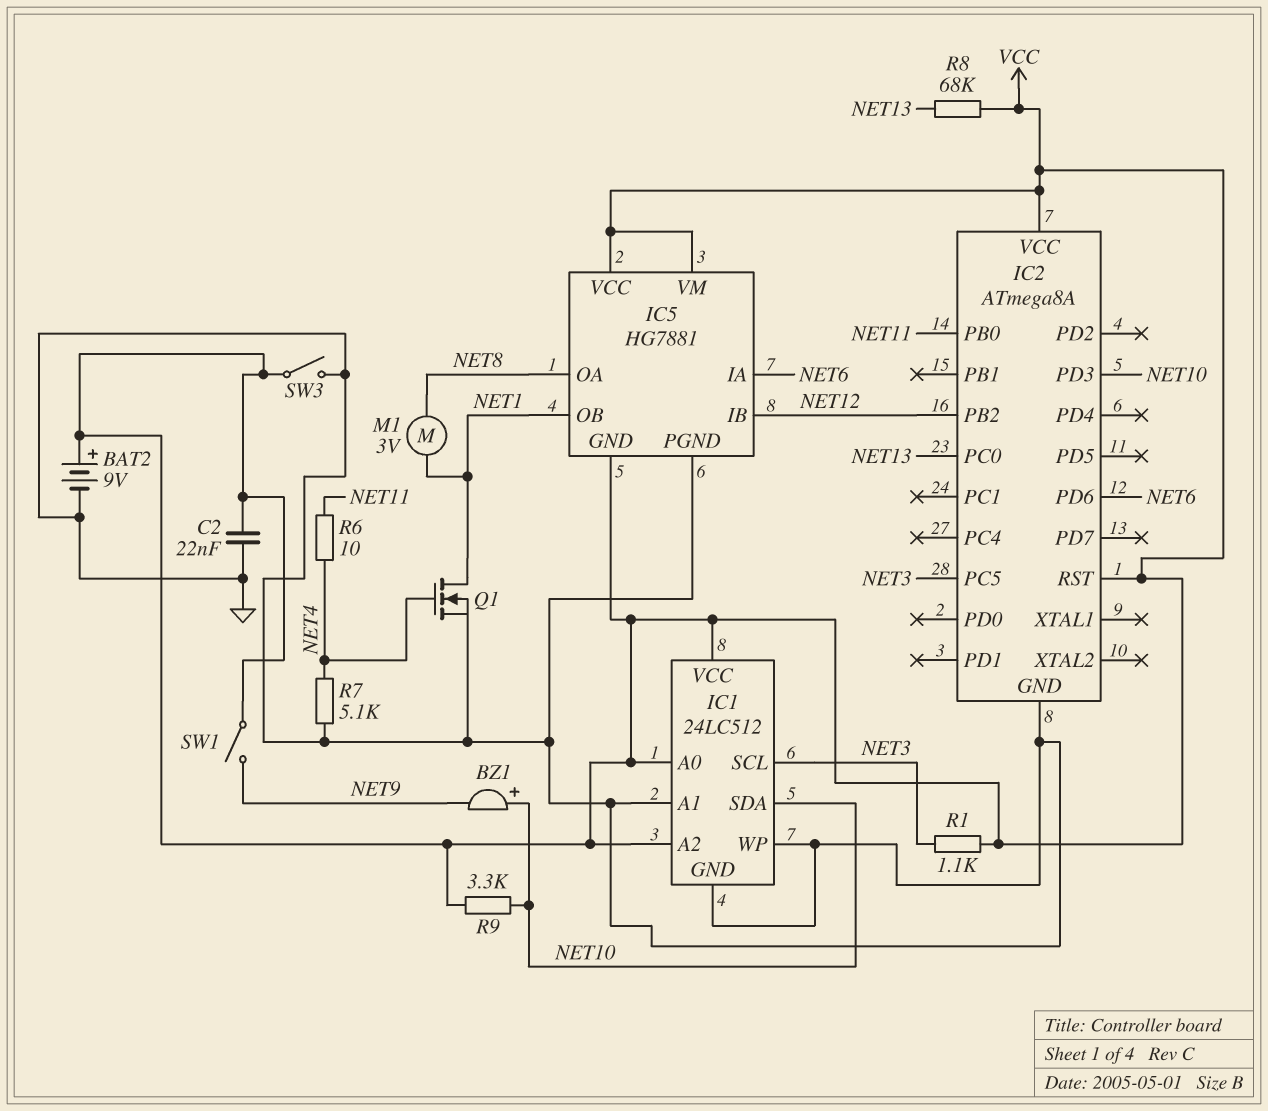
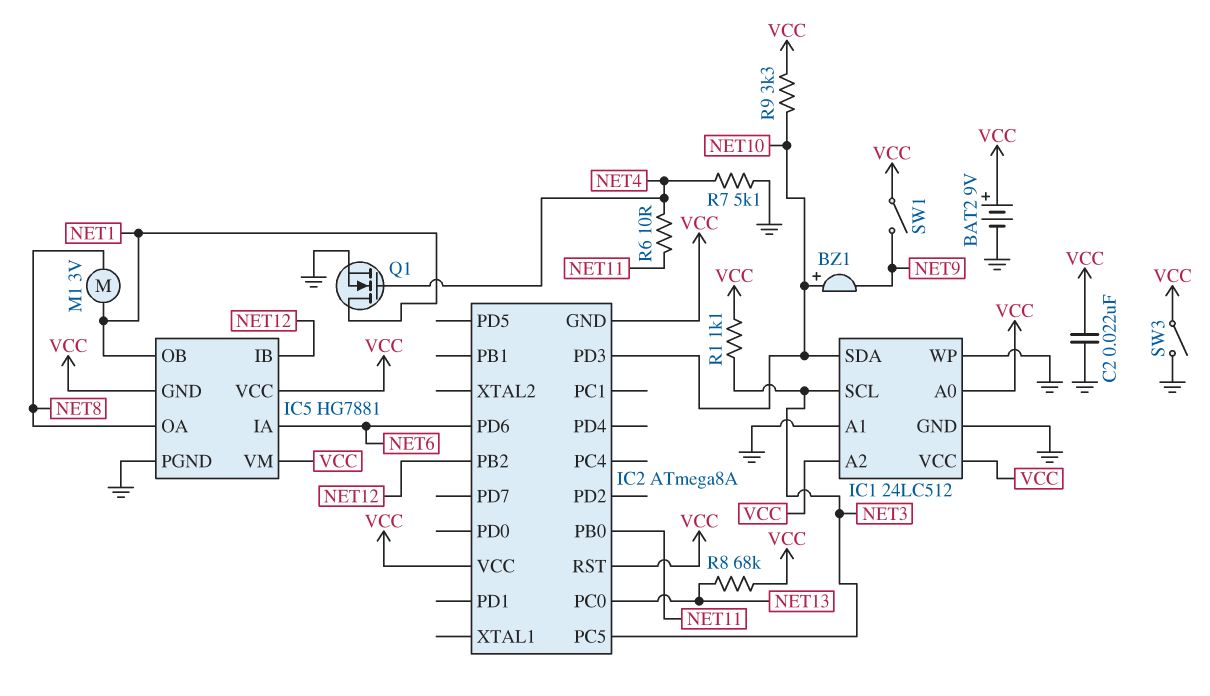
IC2 pin GND: GND -> VCC

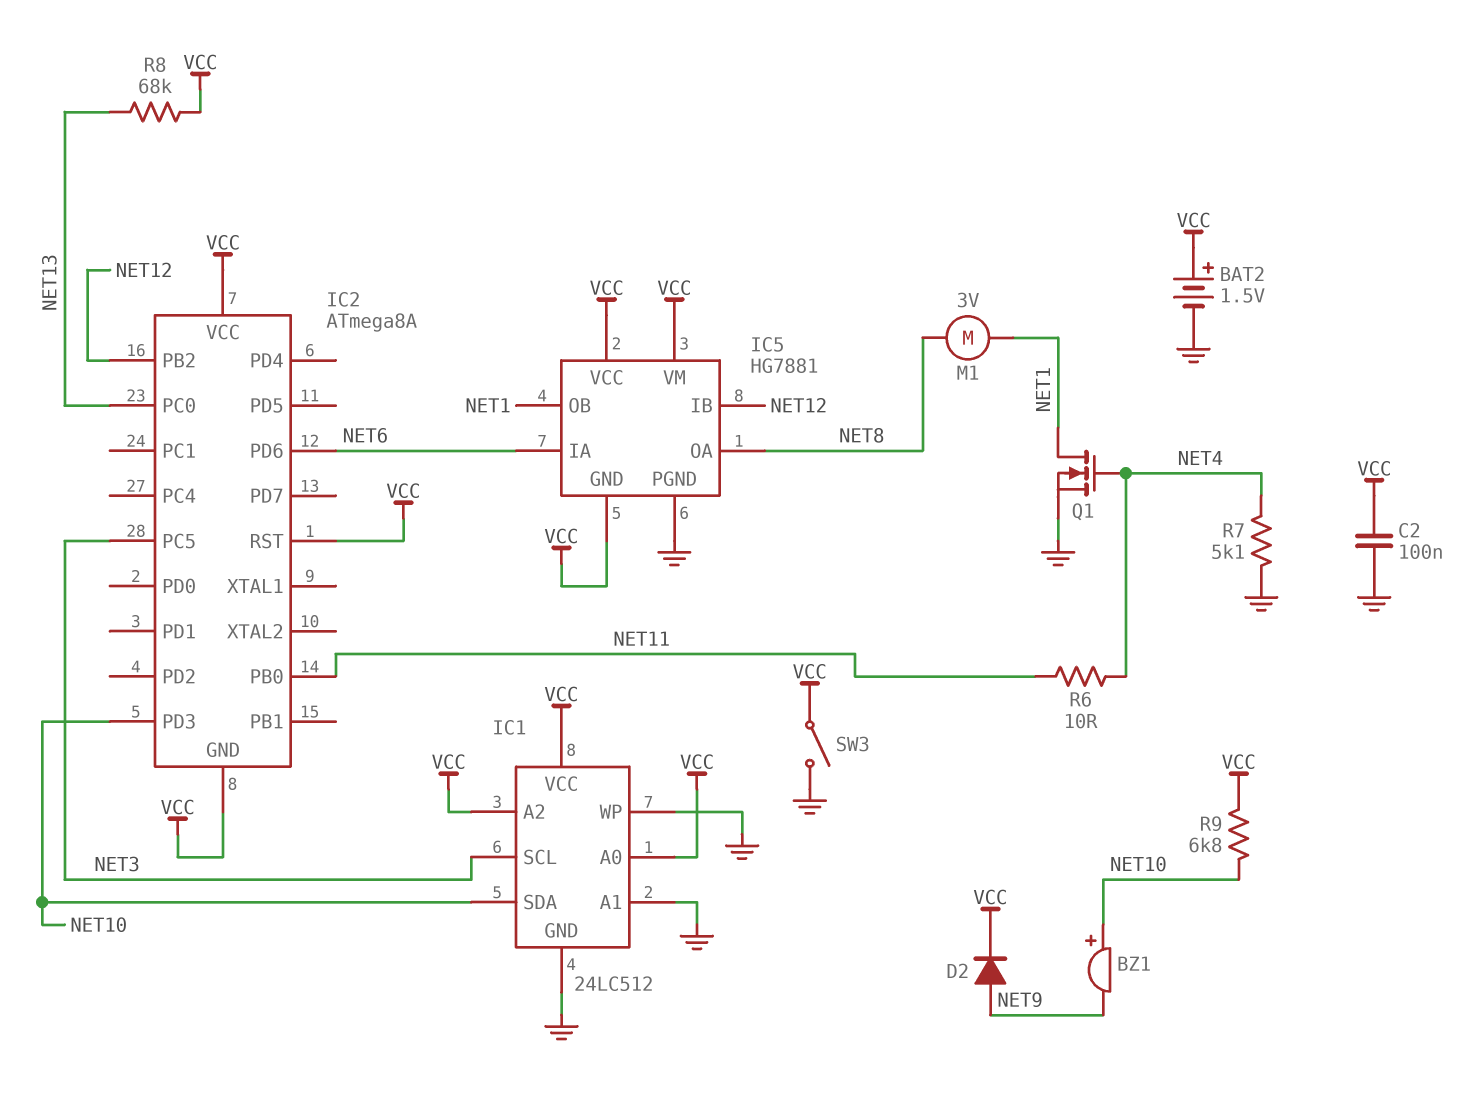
BAT2: 9V (plus VCC, minus GND) -> 1.5V (plus VCC, minus GND)
C2: 22nF (GND, VCC) -> 100nF (GND, VCC)
D2: none -> diode (A NET9, K VCC)
R1: 1.1k (NET3, VCC) -> none
R9: 3.3k (NET10, VCC) -> 6.8k (NET10, VCC)
SW1: switch (NET9, VCC) -> none

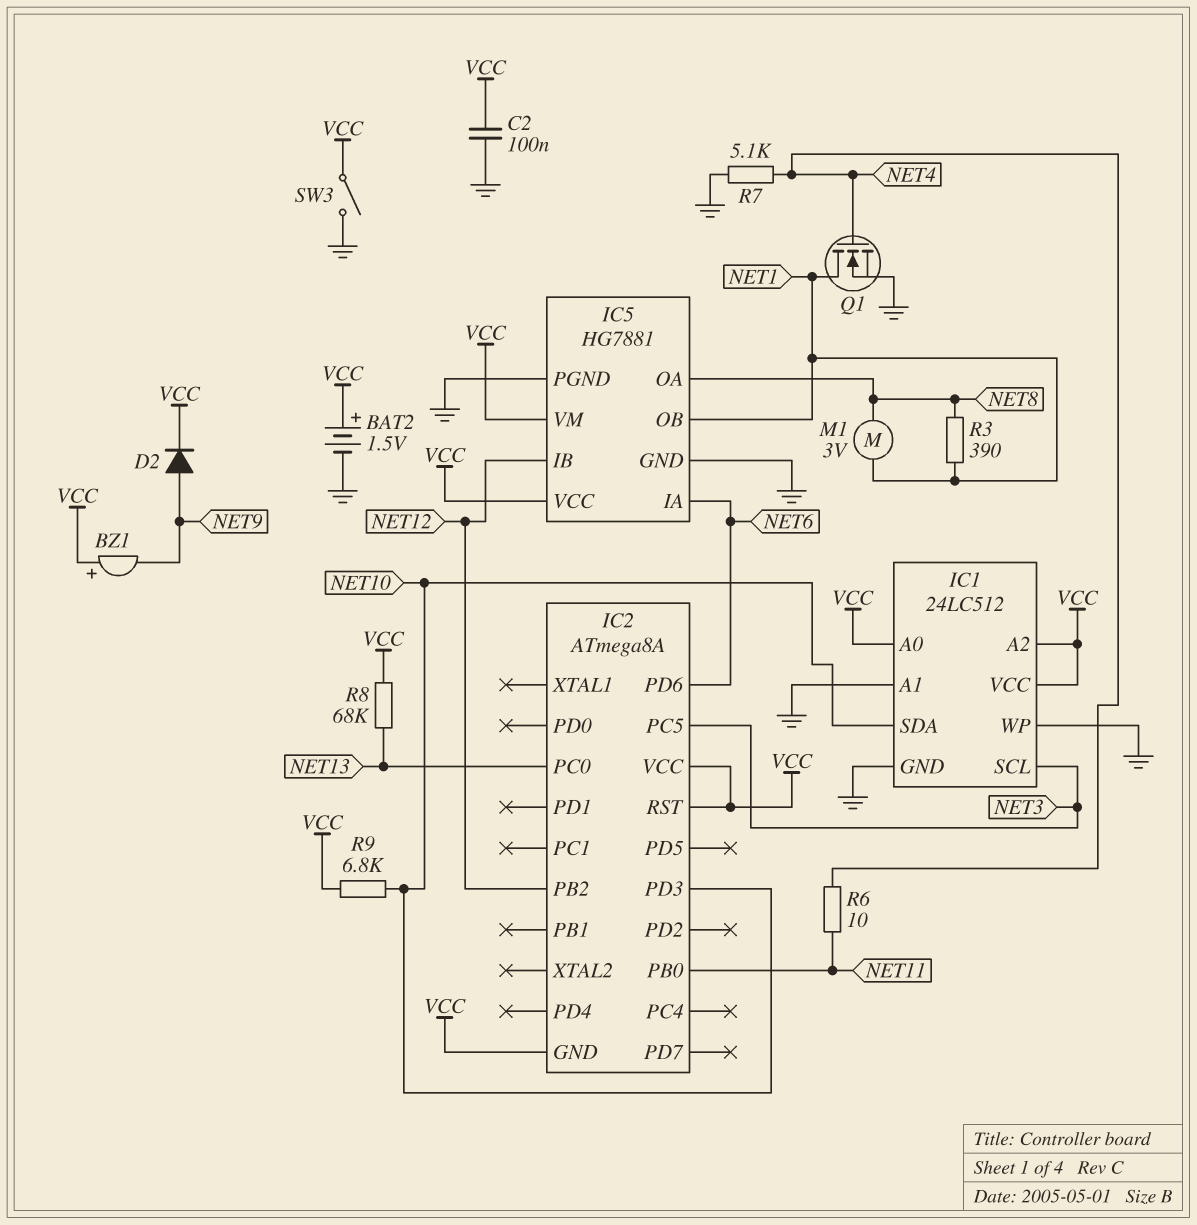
BZ1: buzzer (plus NET10, minus NET9) -> buzzer (plus VCC, minus NET9)
IC5 pin GND: VCC -> GND
R3: none -> 390 (NET1, NET8)

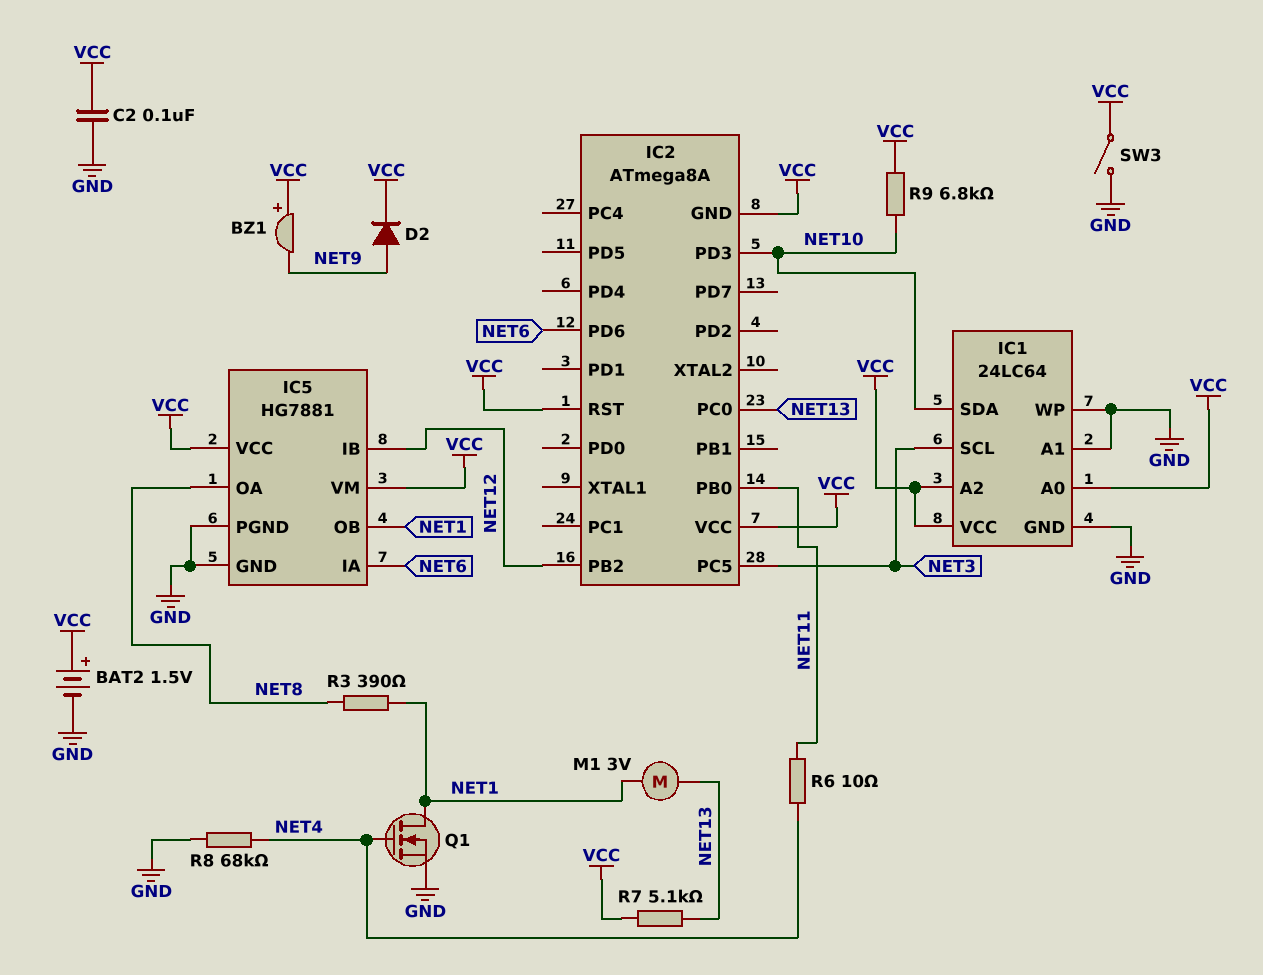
IC1: 24LC512 -> 24LC64
M1: motor 3V (NET1, NET8) -> motor 3V (NET1, NET13)
R7: 5.1k (GND, NET4) -> 5.1k (NET13, VCC)
R8: 68k (NET13, VCC) -> 68k (GND, NET4)

